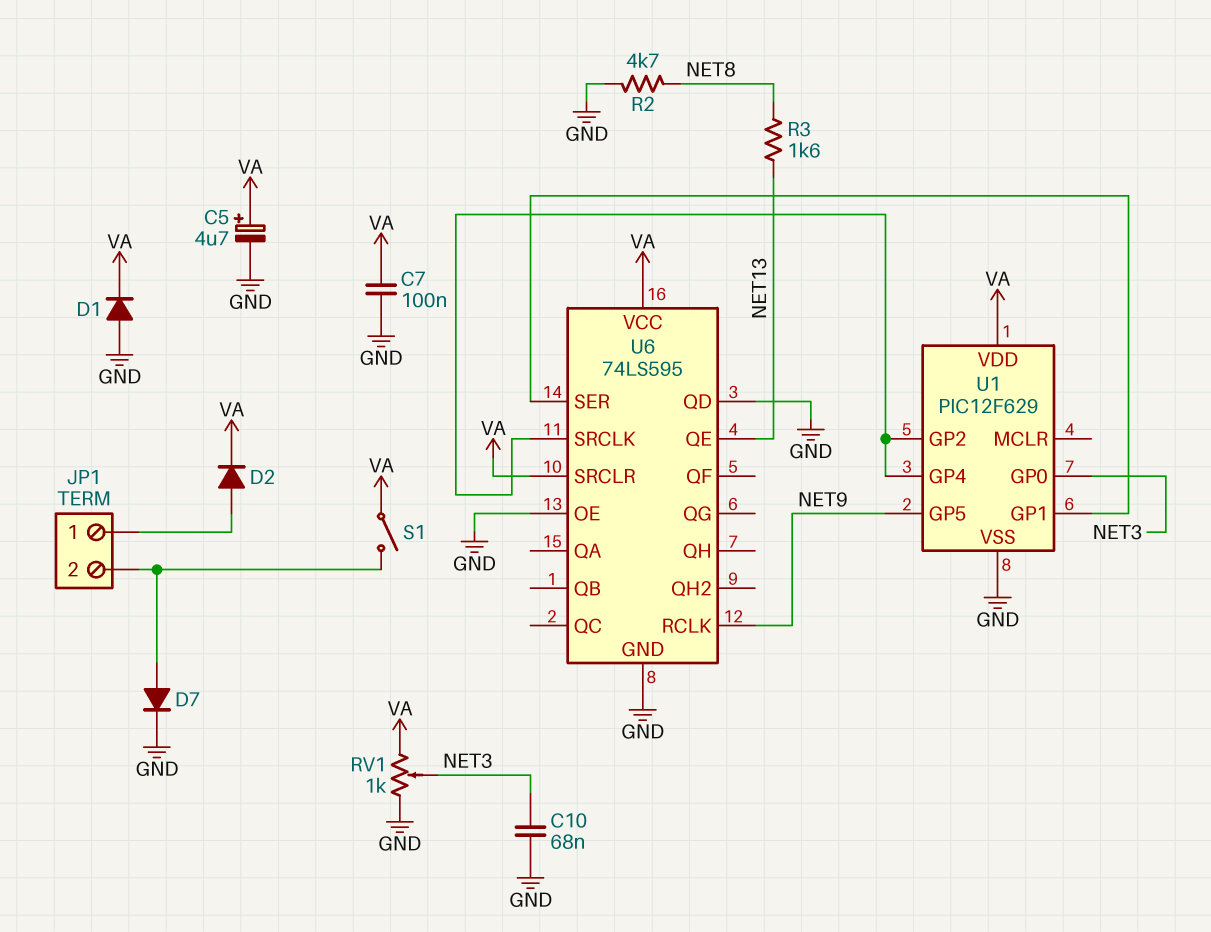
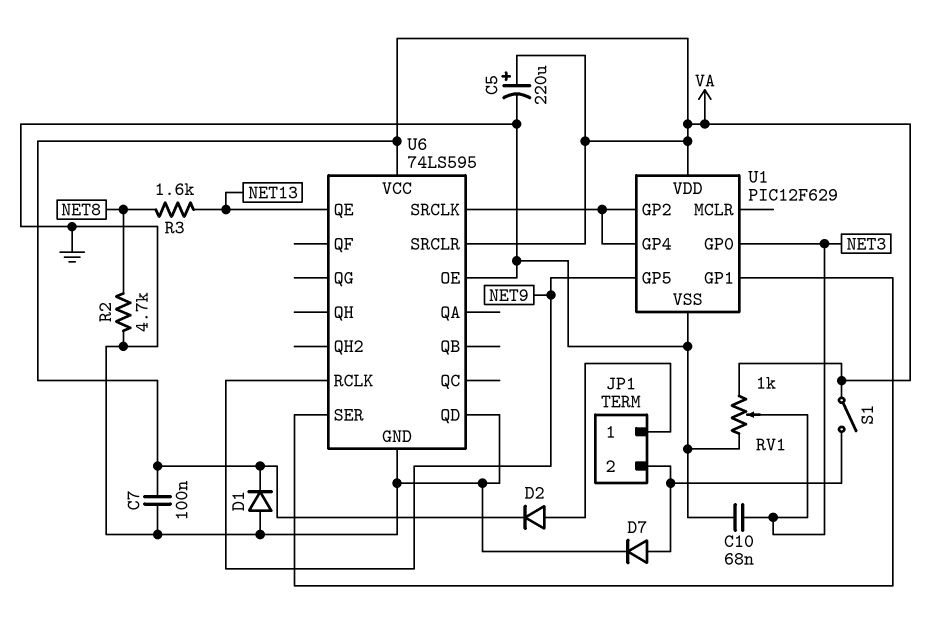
C5: 4.7uF (plus VA, minus GND) -> 220uF (plus VA, minus GND)

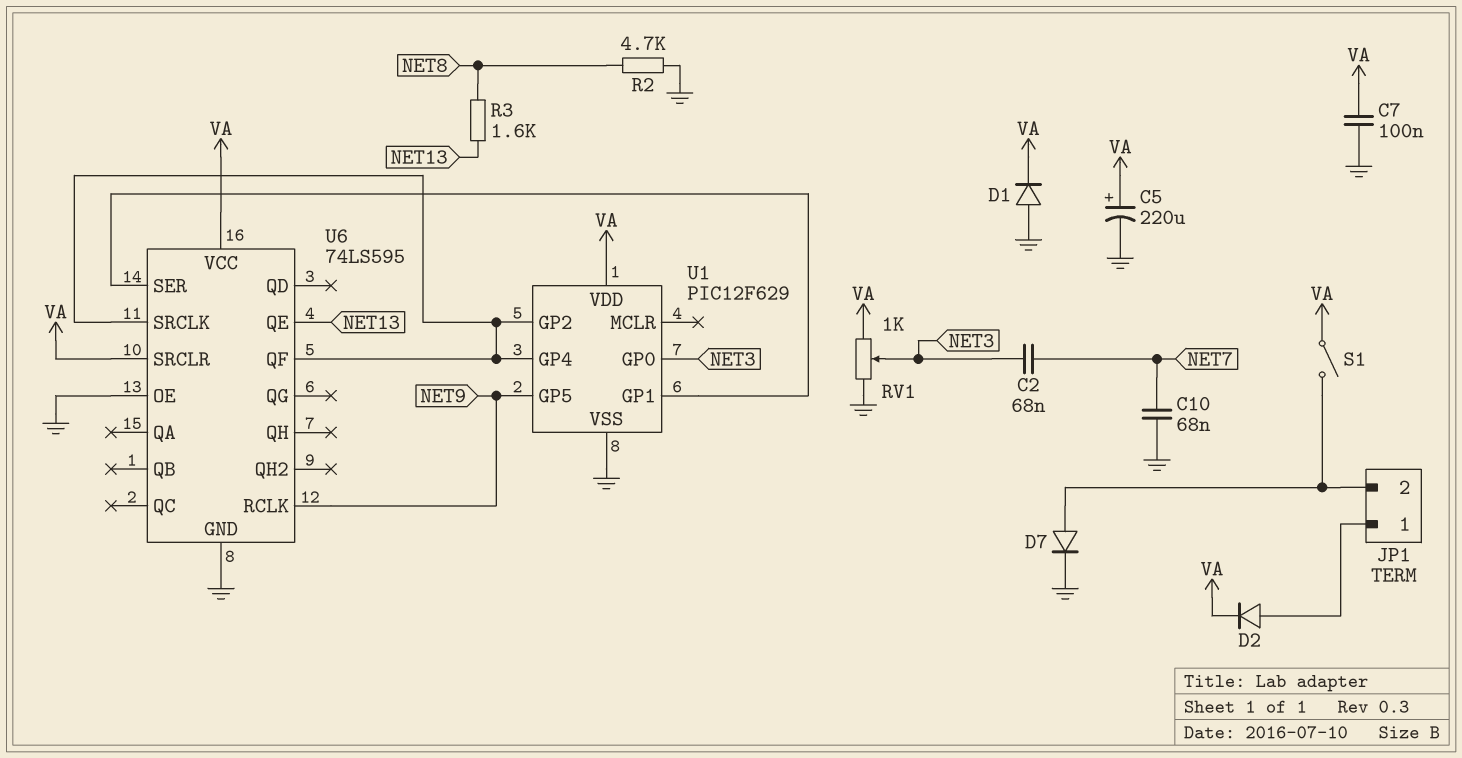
C2: none -> 68nF (NET3, NET7)
C10: 68nF (GND, NET3) -> 68nF (GND, NET7)
U6 pin QD: GND -> none
U6 pin QF: none -> U1/GP2

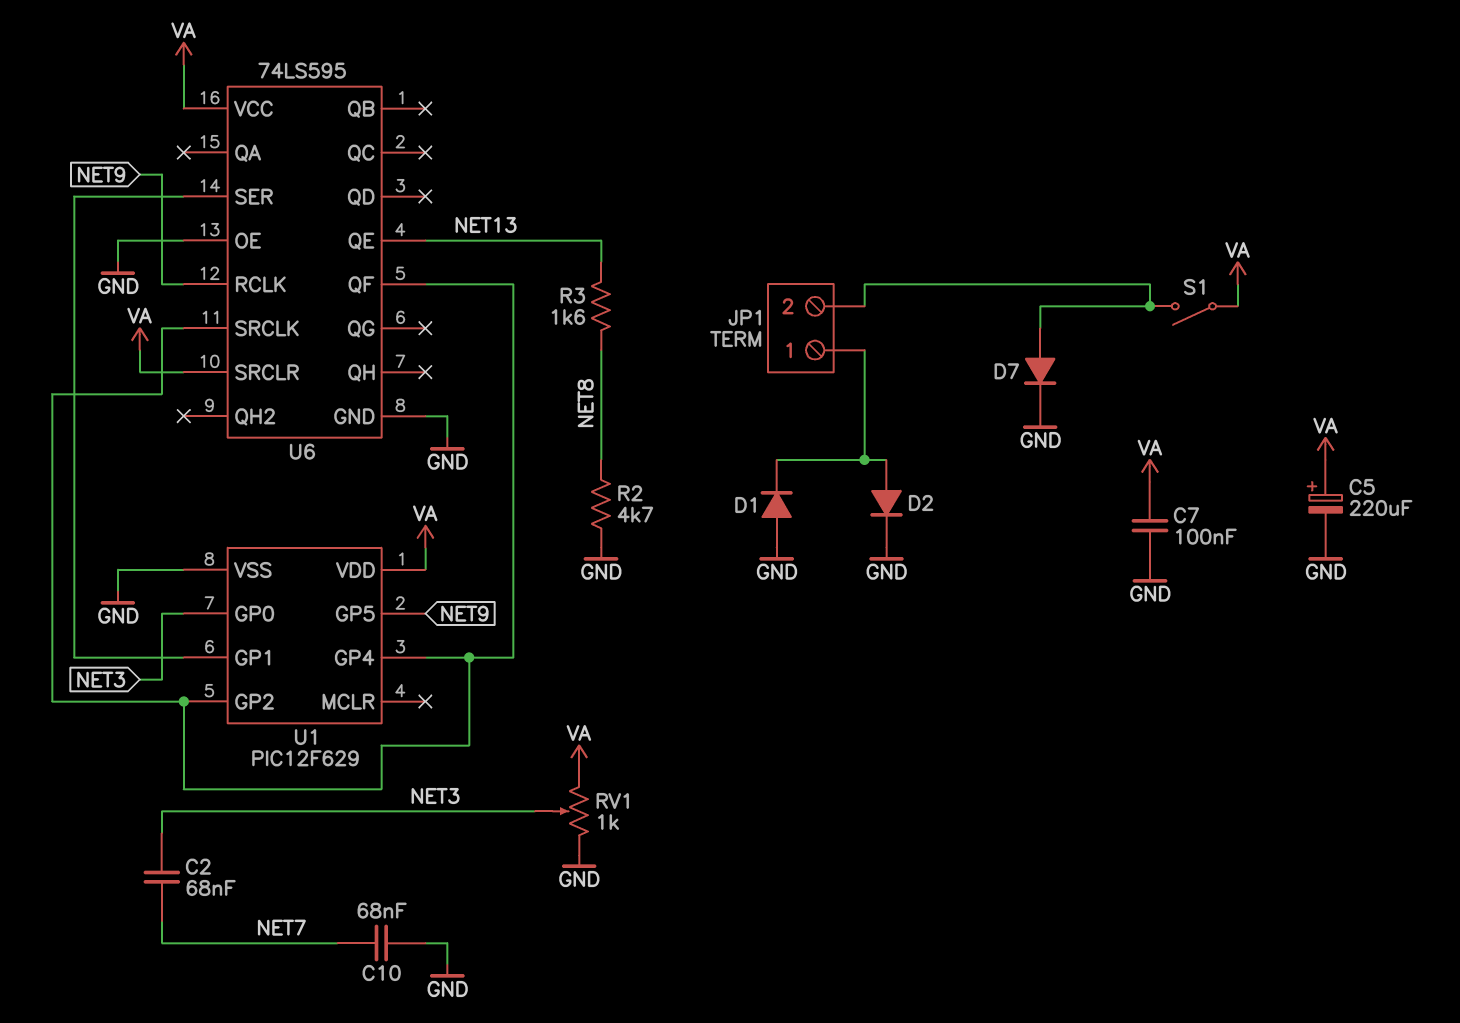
D1: diode (A GND, K VA) -> diode (A GND, K JP1/1)
D2: diode (A JP1/1, K VA) -> diode (A JP1/1, K GND)

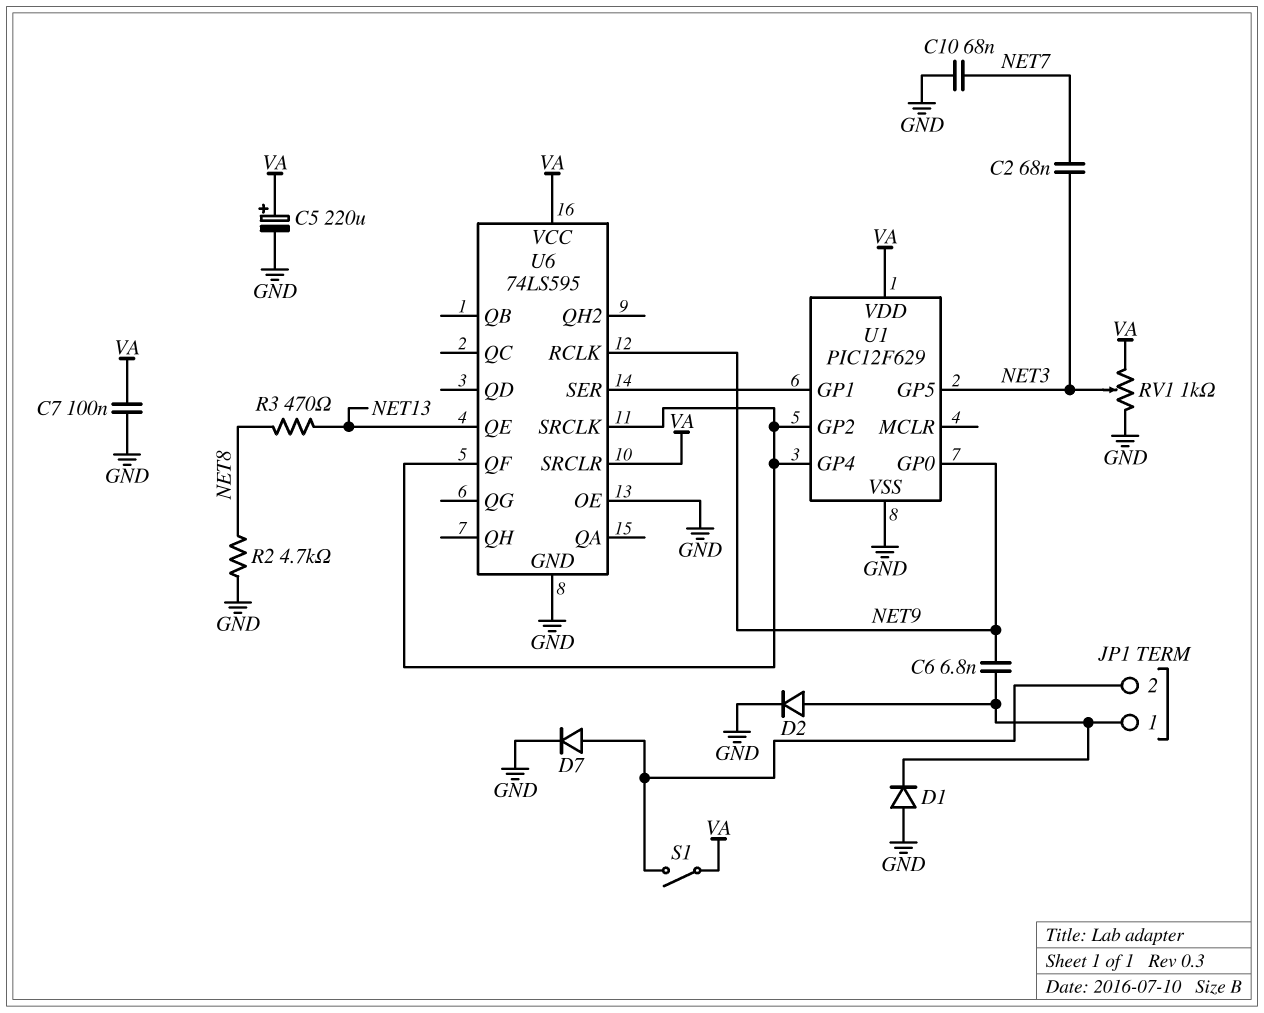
C6: none -> 6.8nF (JP1/1, NET9)
R3: 1.6k (NET8, NET13) -> 470 (NET8, NET13)
U1 pin GP0: NET3 -> NET9
U1 pin GP5: NET9 -> NET3

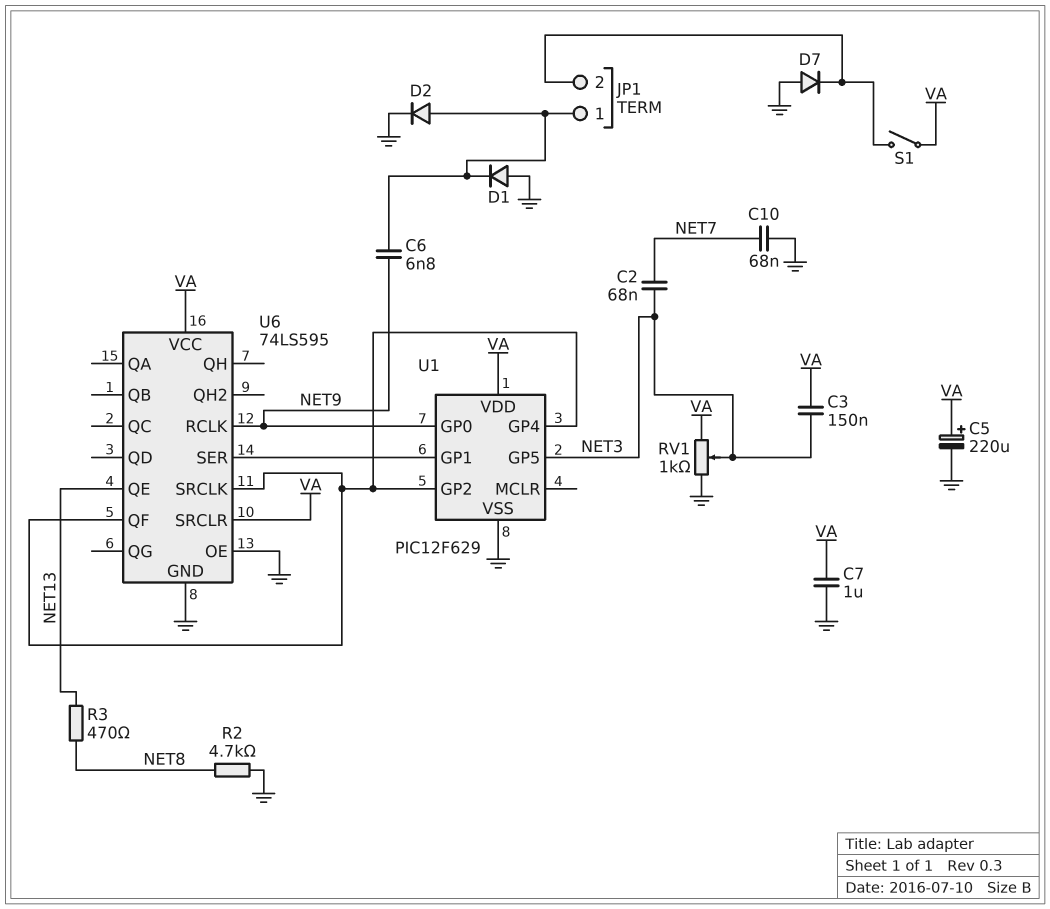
C3: none -> 150nF (NET3, VA)
C7: 100nF (GND, VA) -> 1uF (GND, VA)
D7: diode (A JP1/2, K GND) -> diode (A GND, K JP1/2)

